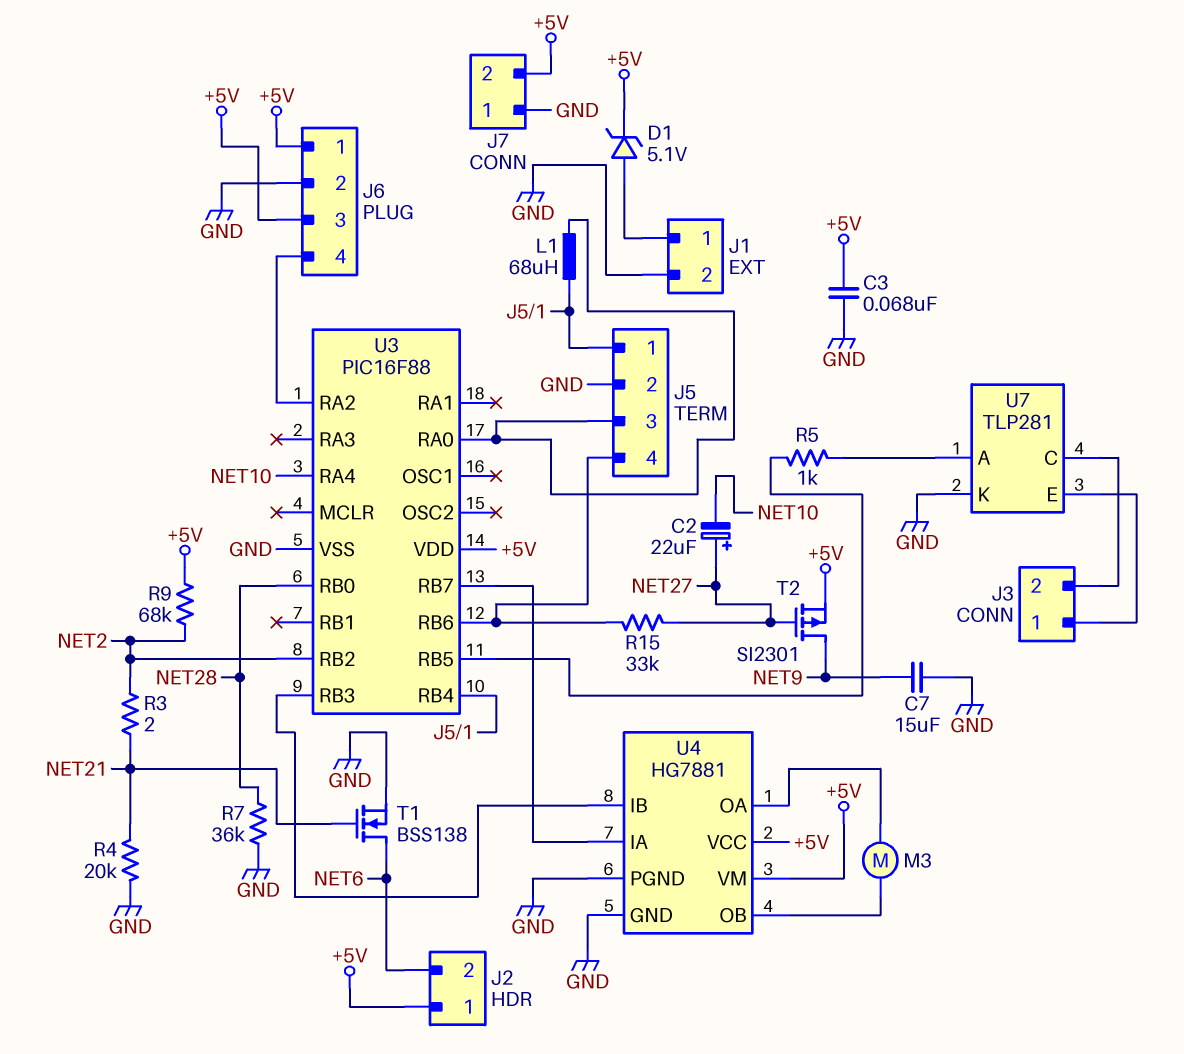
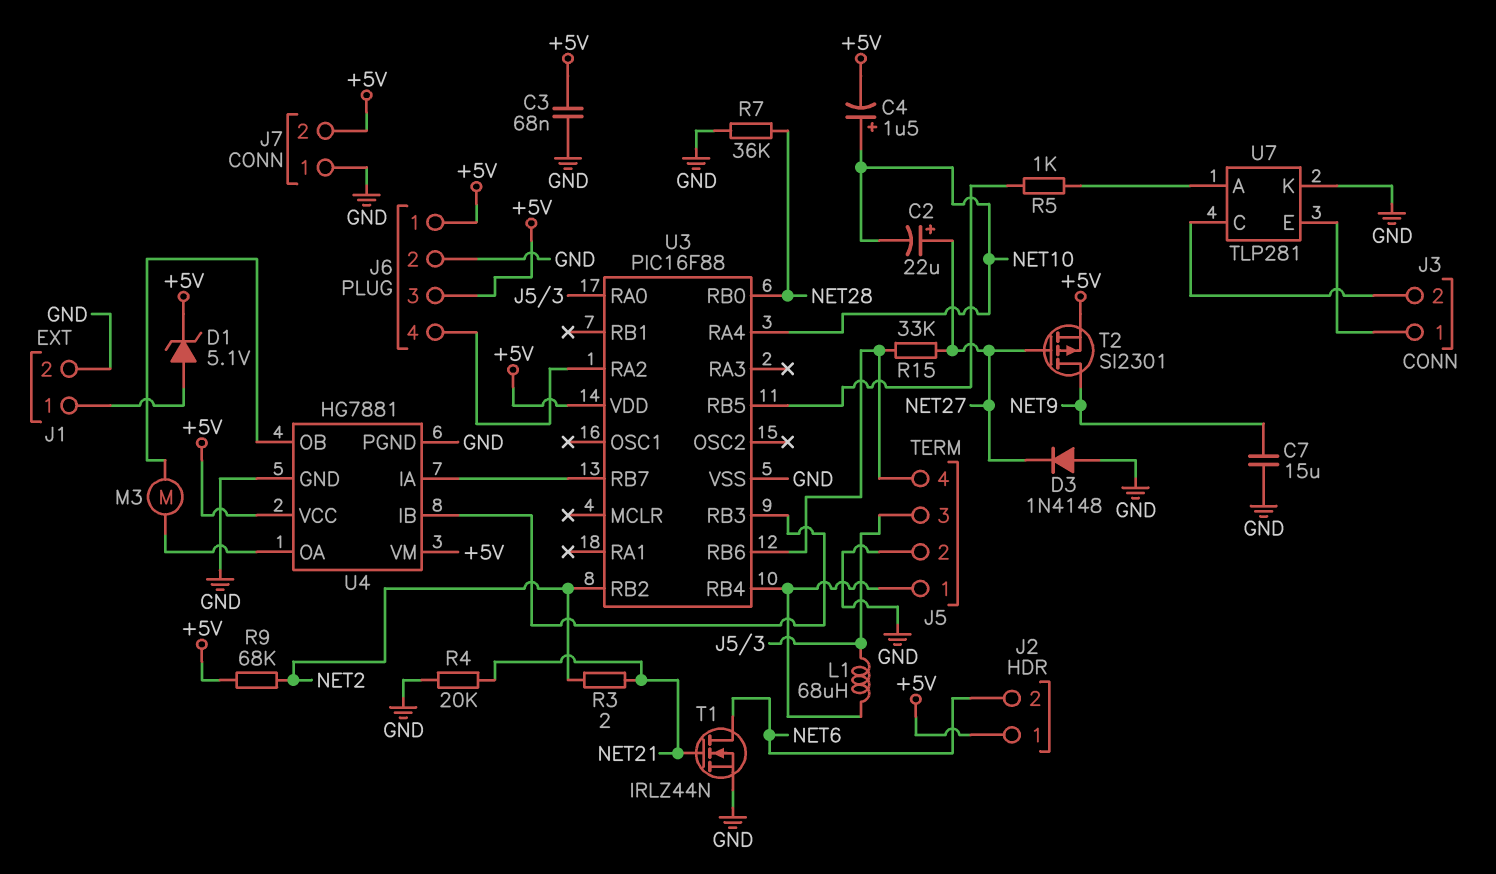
C4: none -> 1.5uF (plus NET10, minus +5V)
D3: none -> diode 1N4148 (A GND, K NET27)
T1: NMOS BSS138 (G NET21, D NET6, S GND) -> NMOS IRLZ44N (G NET21, D NET6, S GND)

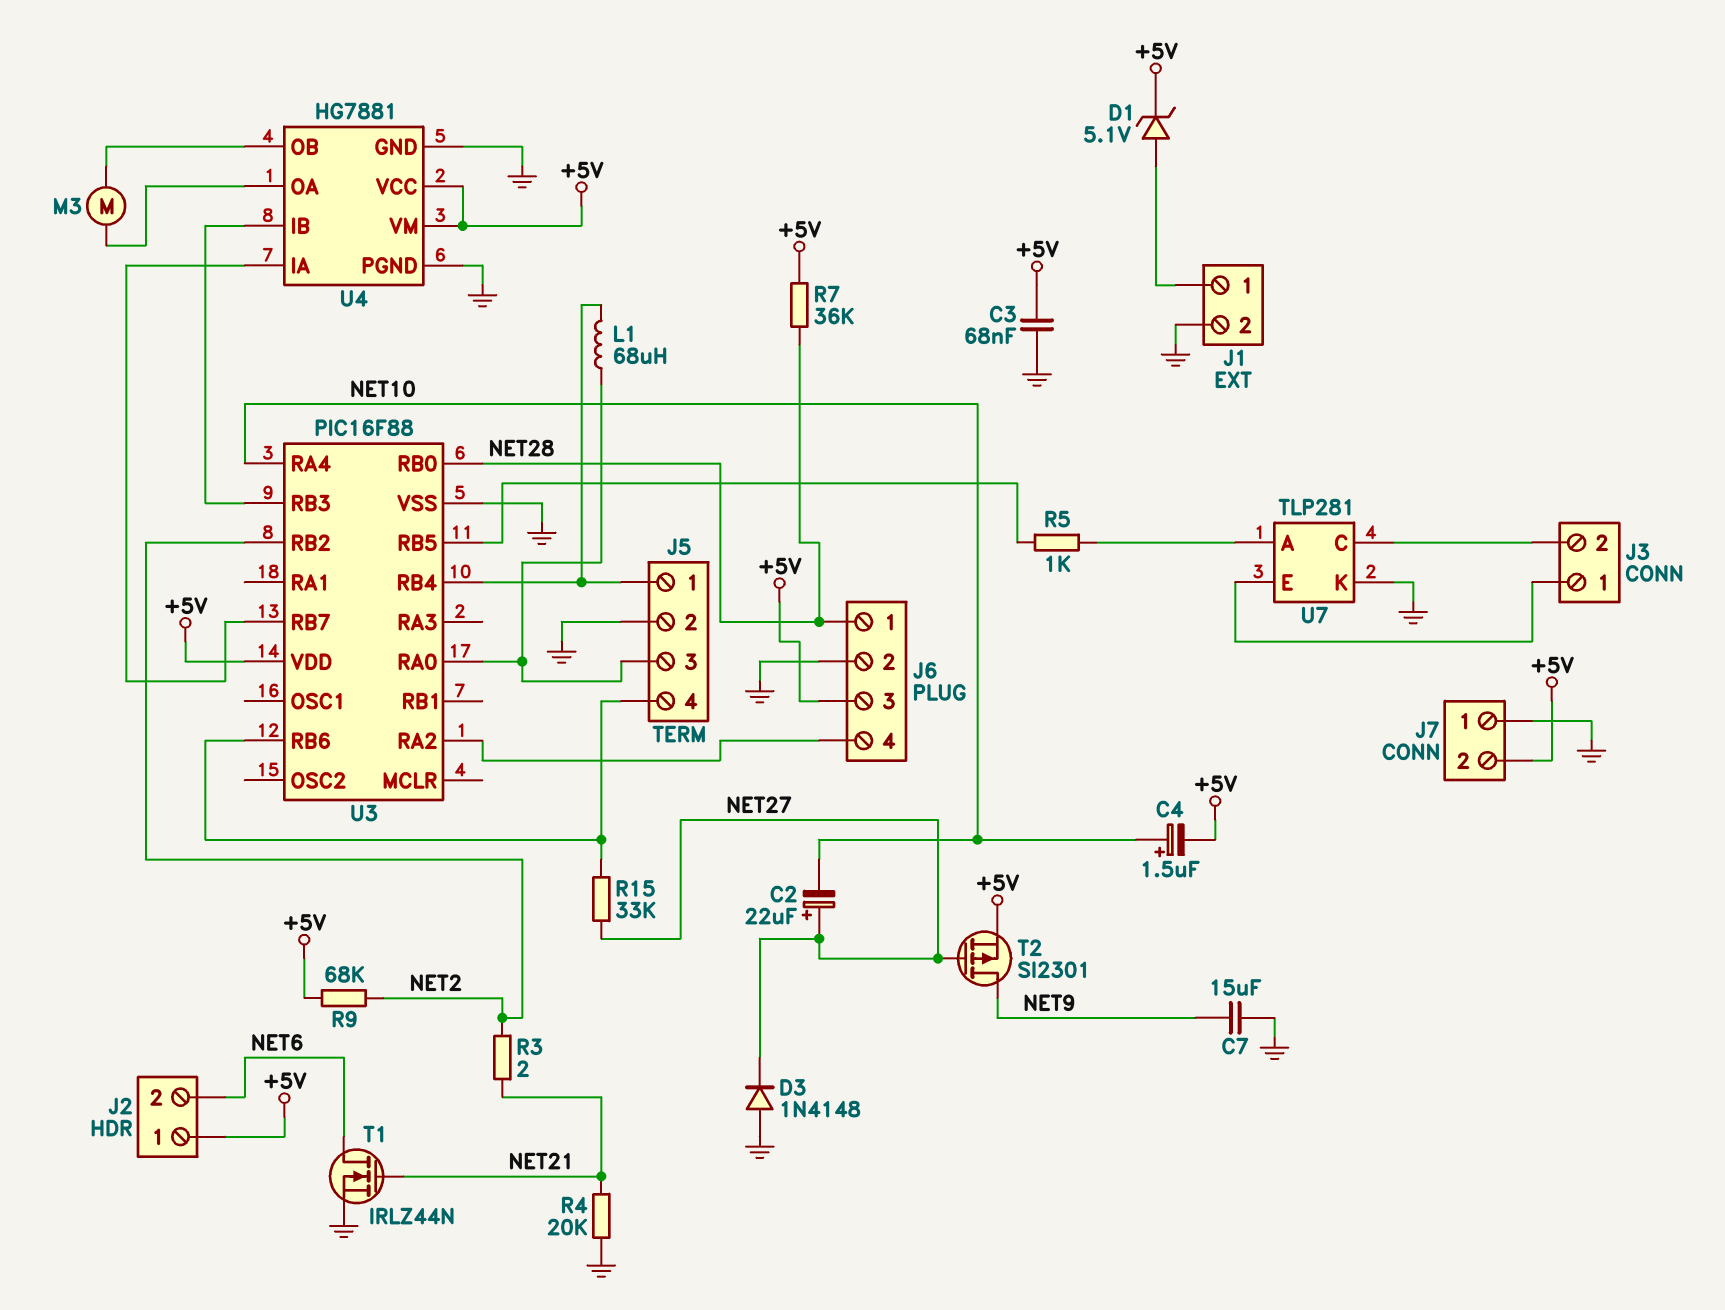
J6 pin 1: +5V -> NET28
R7: 36k (GND, NET28) -> 36k (+5V, NET28)

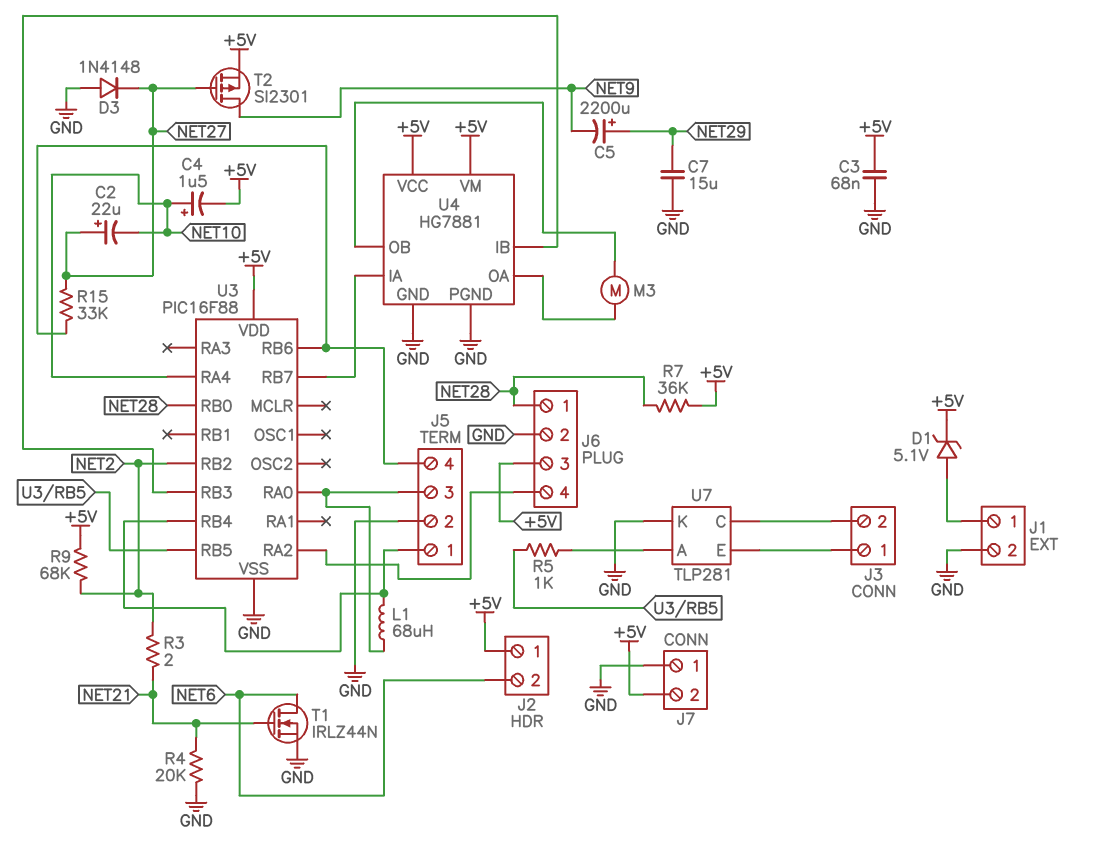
C5: none -> 2200uF (plus NET29, minus NET9)
C7: 15uF (GND, NET9) -> 15uF (GND, NET29)

